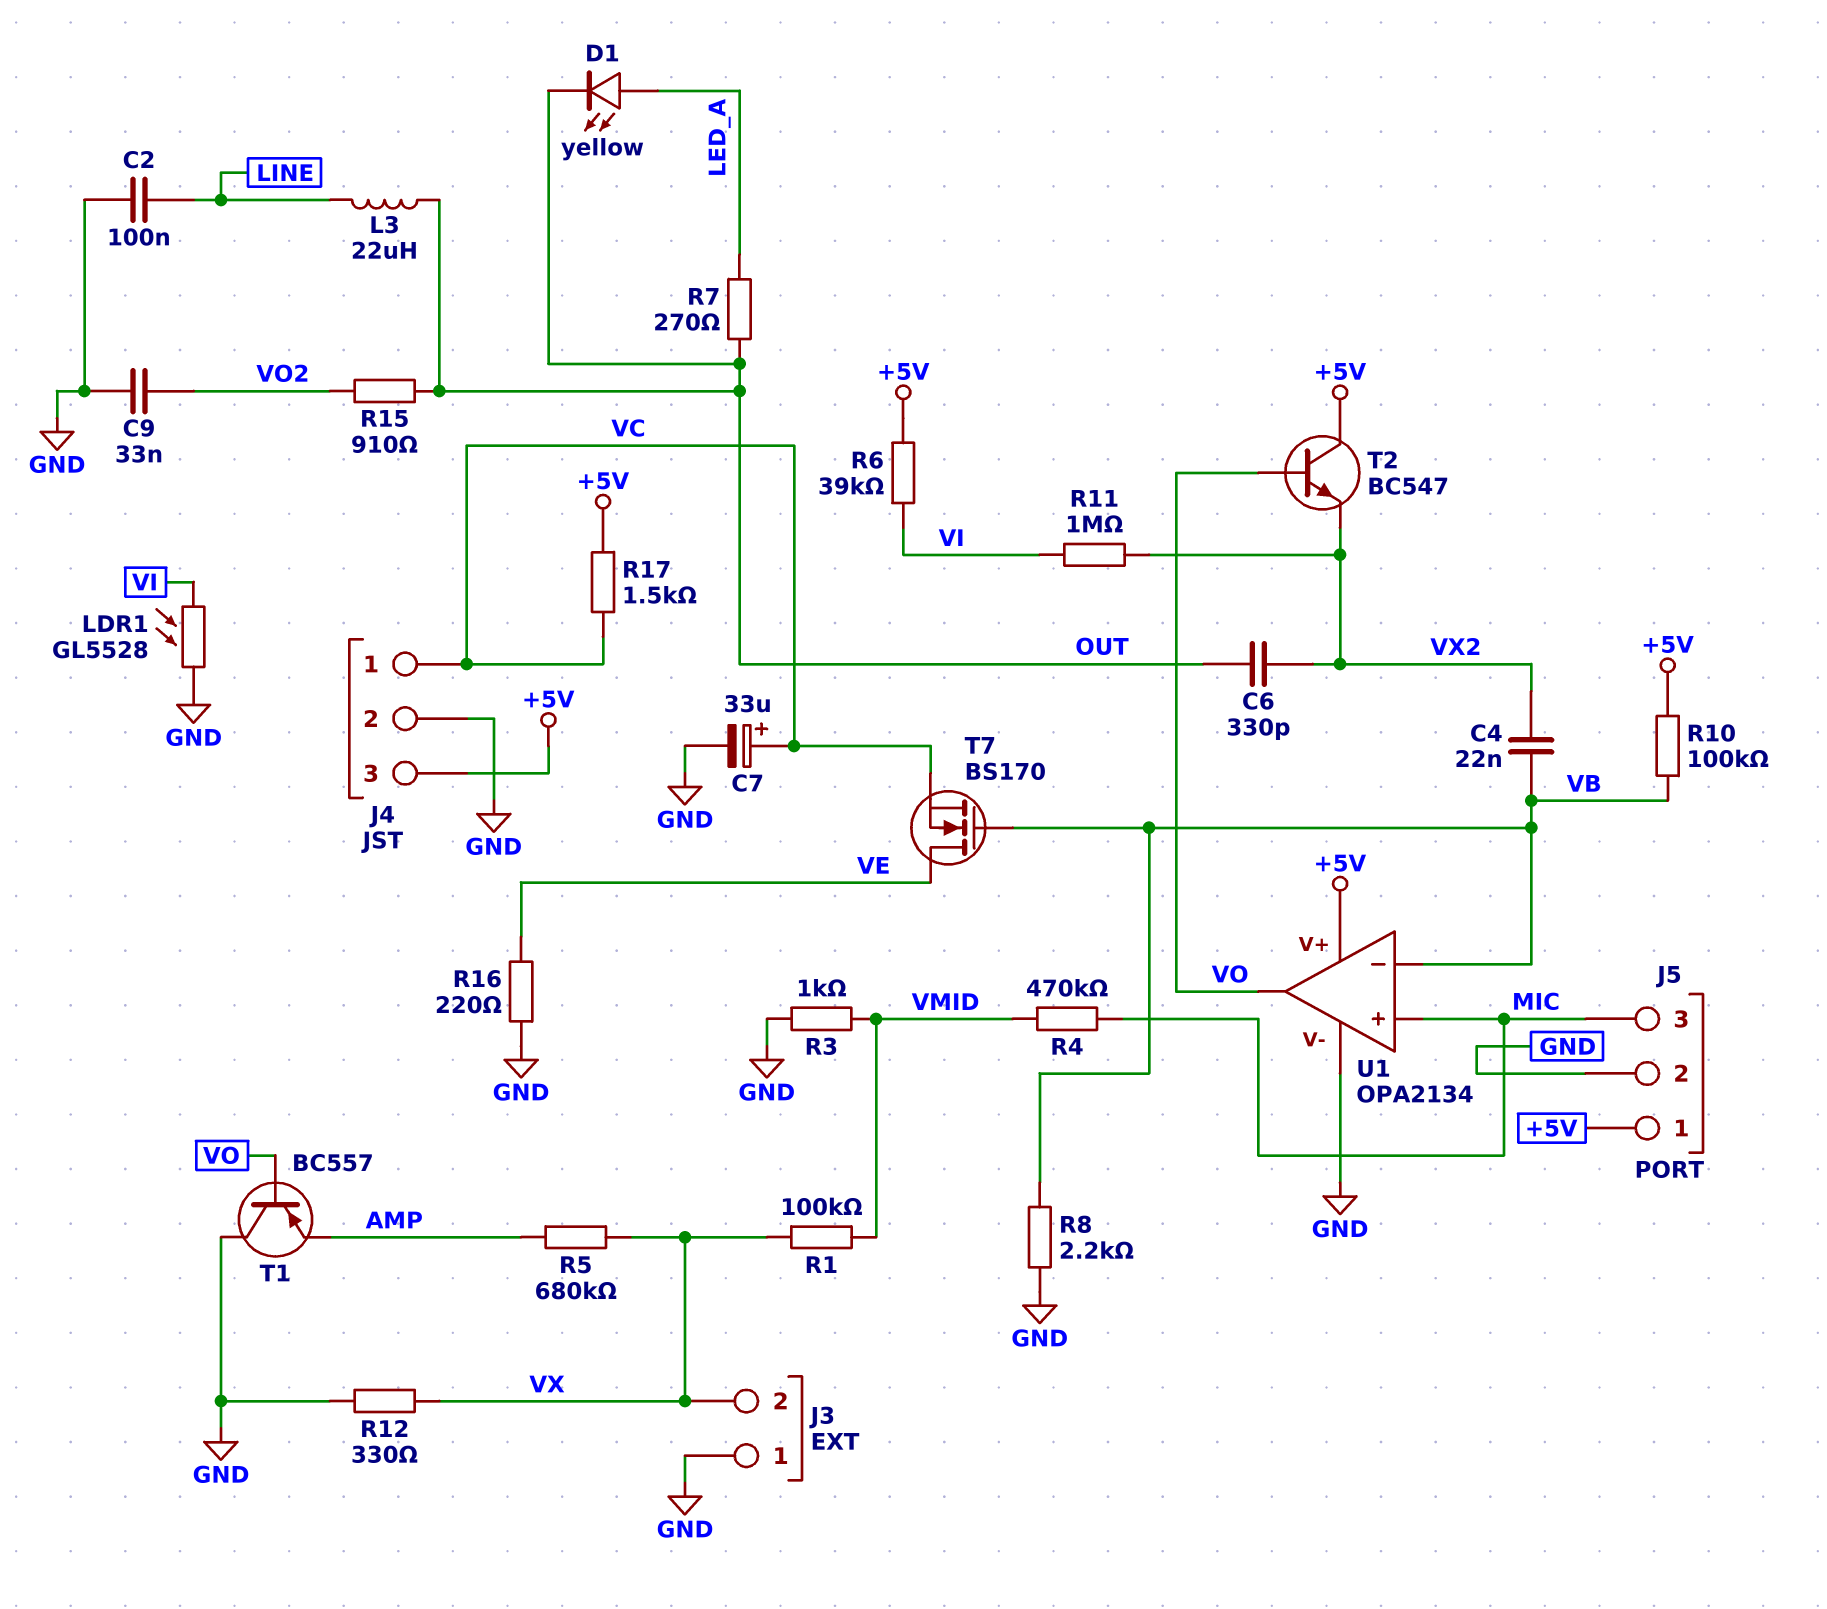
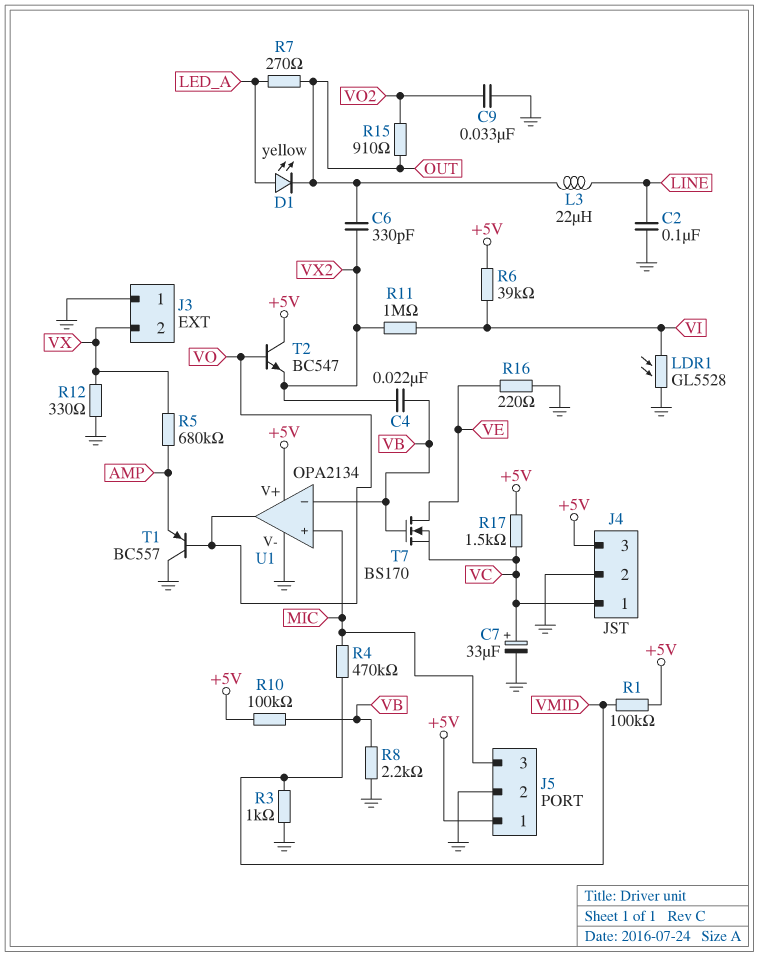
R1: 100k (VMID, VX) -> 100k (+5V, VMID)

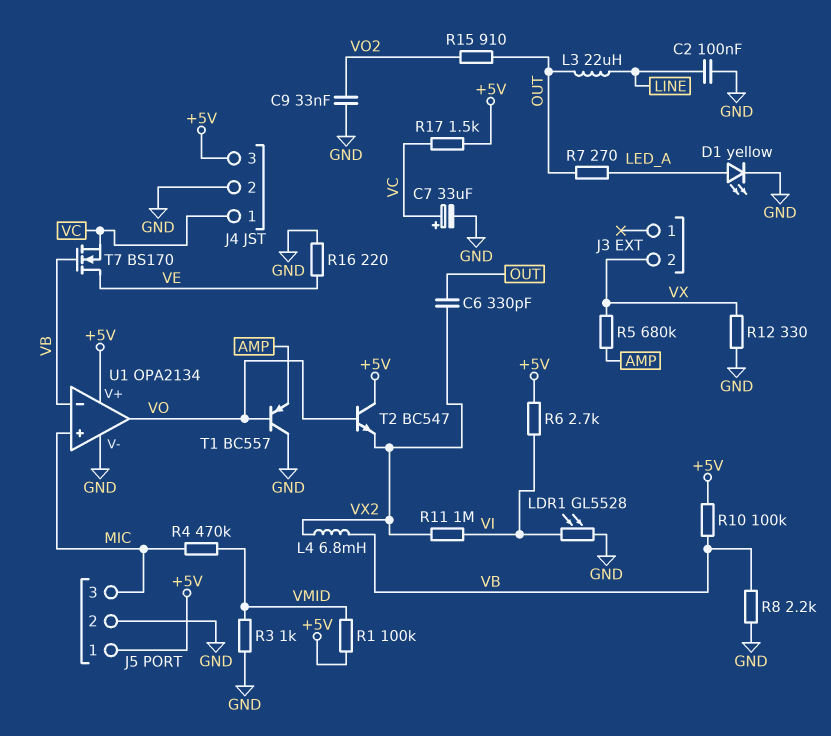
C4: 22nF (VB, VX2) -> none
D1: LED yellow (A LED_A, K OUT) -> LED yellow (A LED_A, K GND)
J3 pin 1: GND -> none
L4: none -> 6.8mH (VB, VX2)
R6: 39k (+5V, VI) -> 2.7k (+5V, VI)

